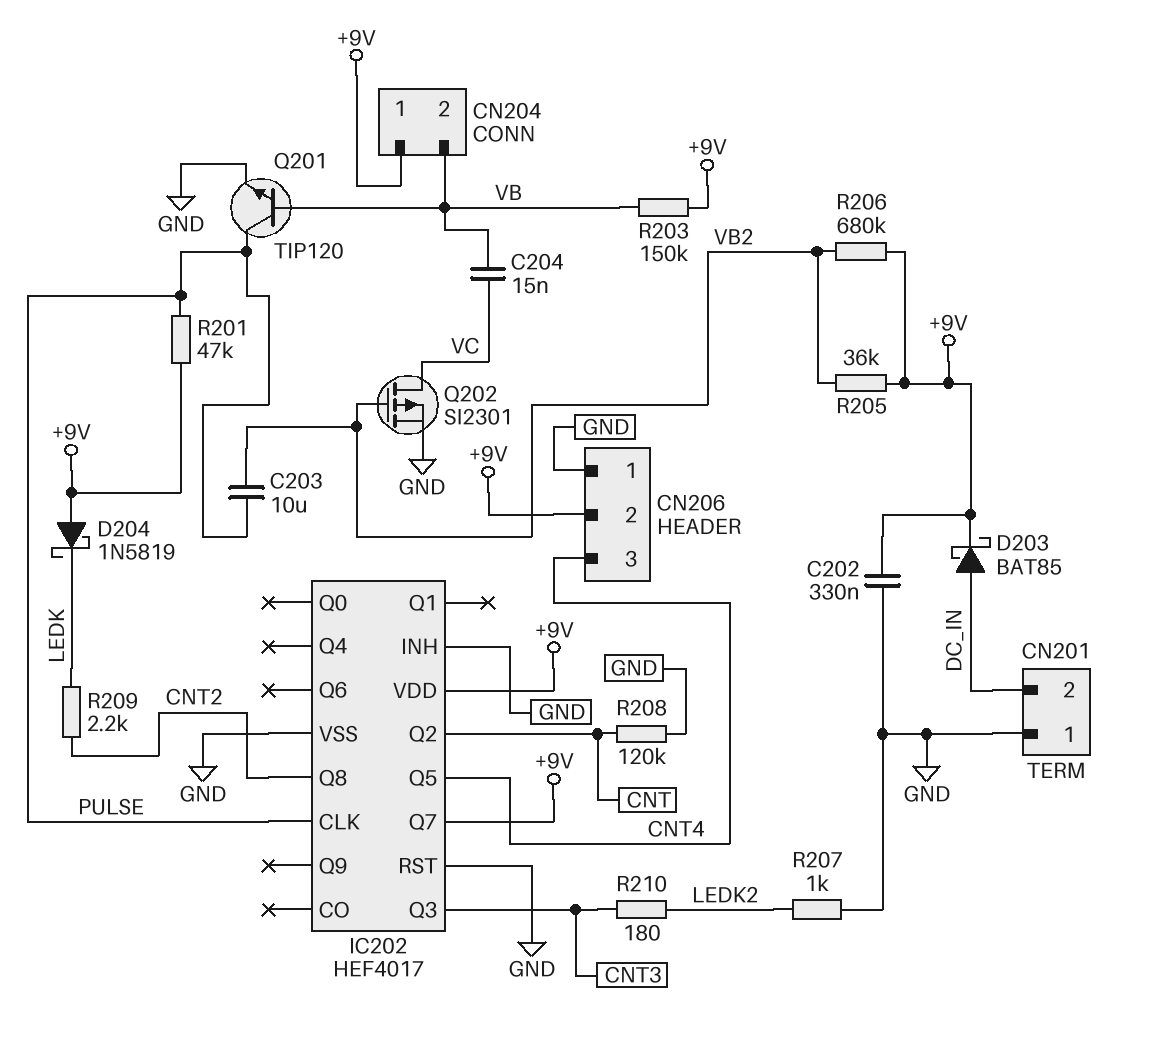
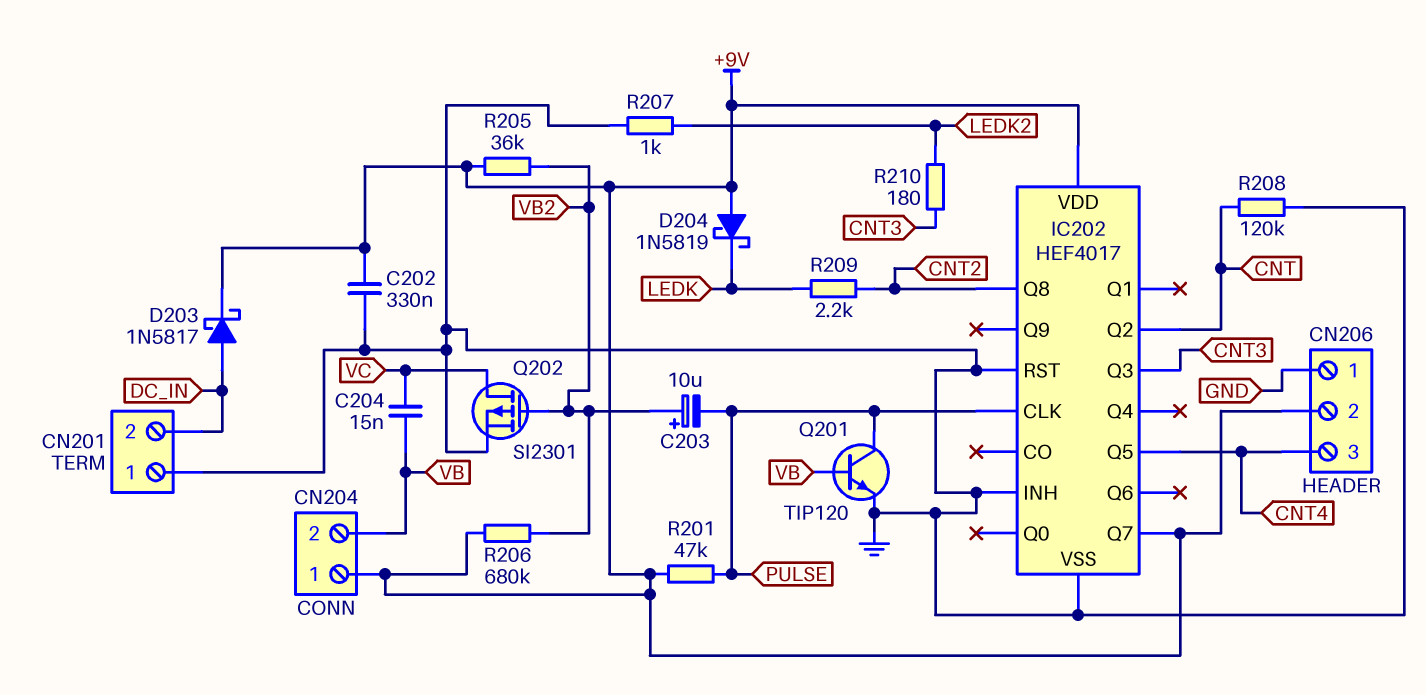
C203: 10uF (PULSE, VB2) -> 10uF (plus VB2, minus PULSE)
D203: schottky BAT85 (A DC_IN, K +9V) -> schottky 1N5817 (A DC_IN, K +9V)
R203: 150k (+9V, VB) -> none

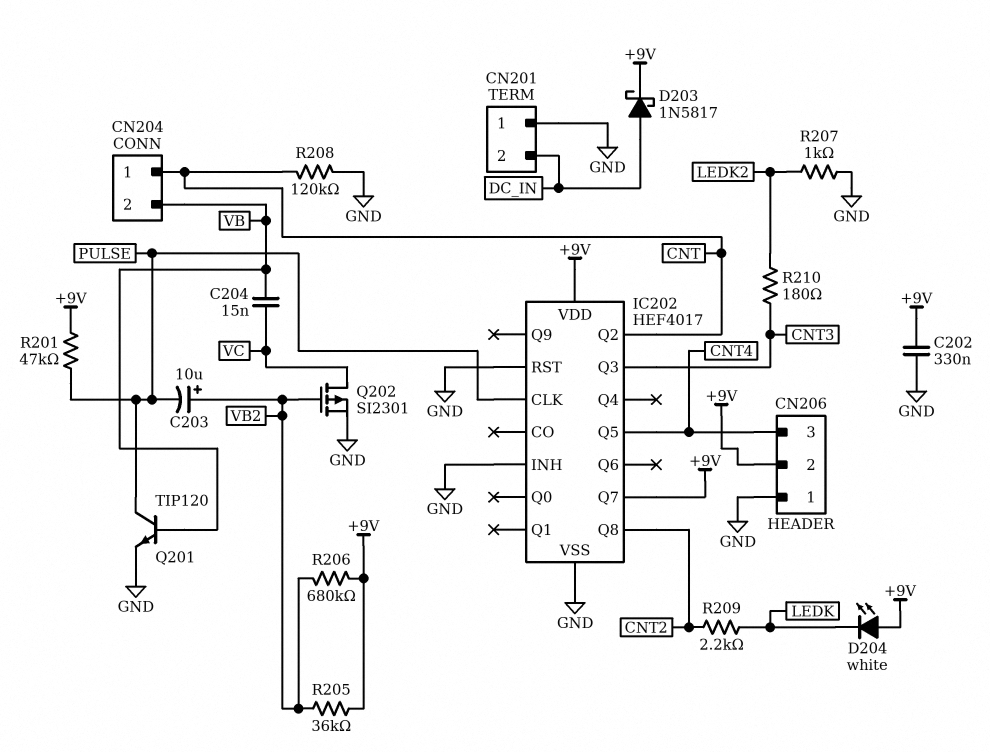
CN204 pin 1: +9V -> CNT
D204: schottky 1N5819 (A +9V, K LEDK) -> LED white (A +9V, K LEDK)

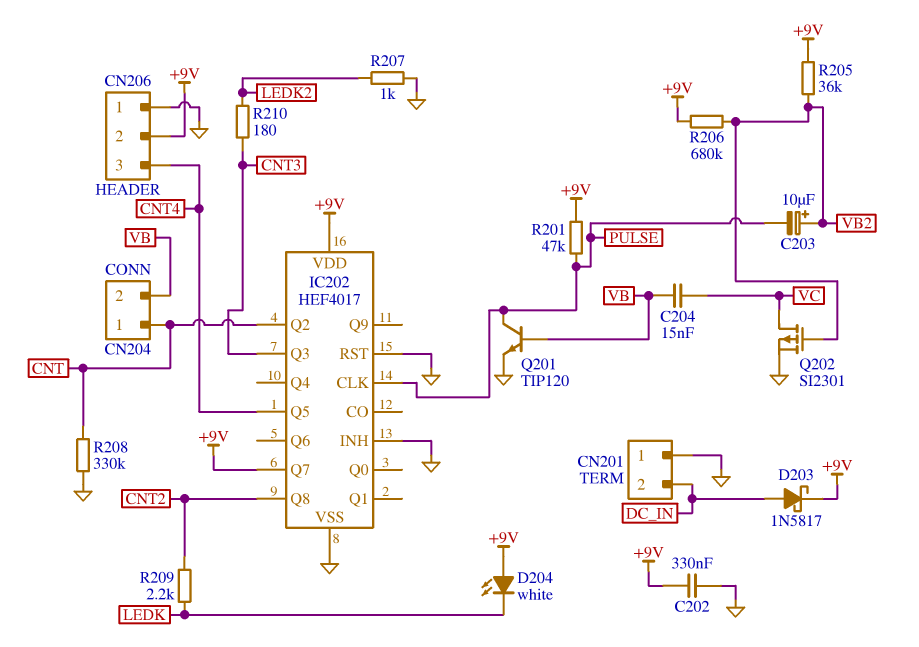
R208: 120k (CNT, GND) -> 330k (CNT, GND)

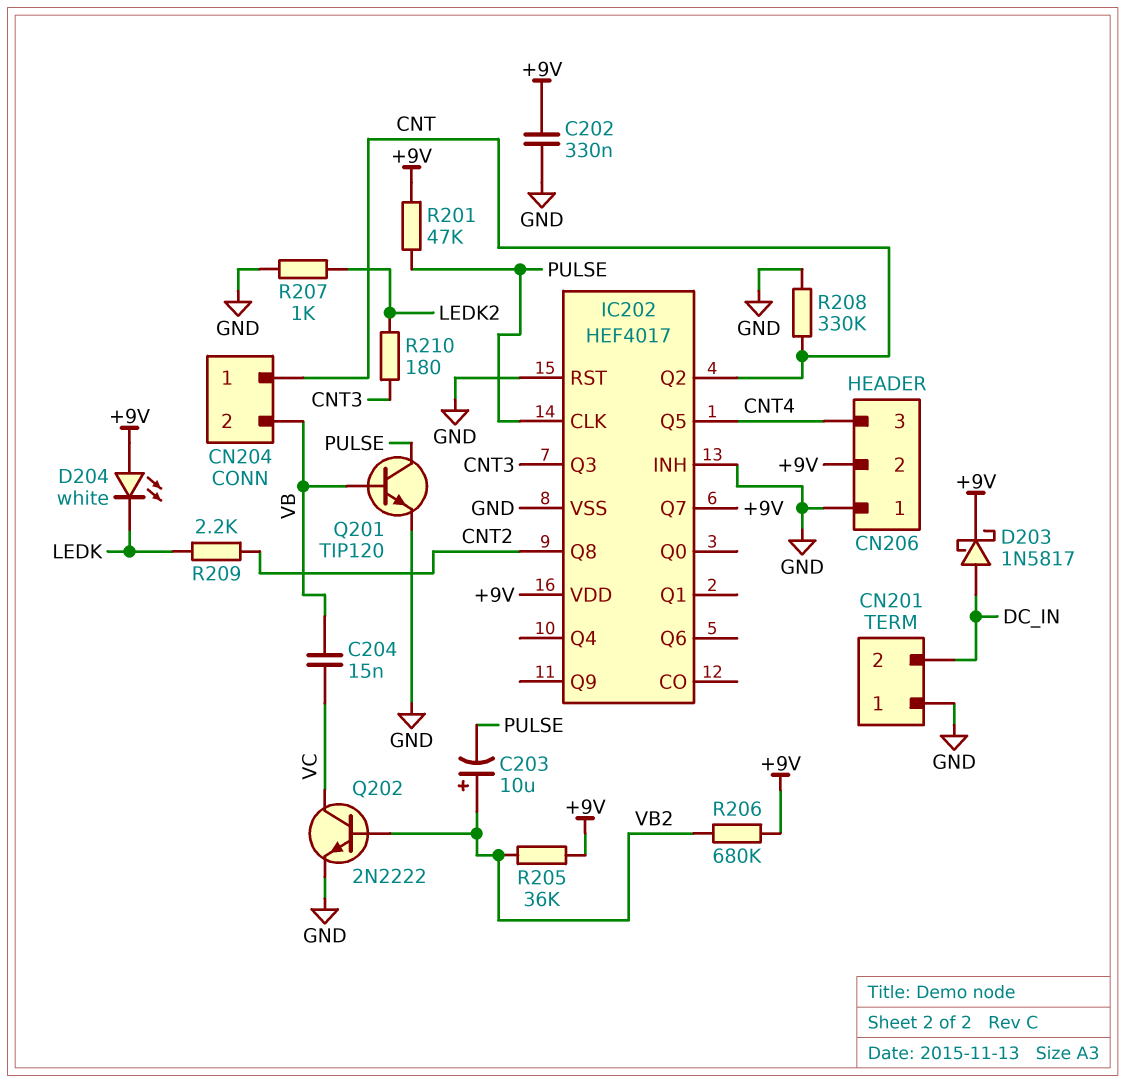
Q202: PMOS SI2301 (G VB2, D VC, S GND) -> NPN 2N2222 (B VB2, C VC, E GND)

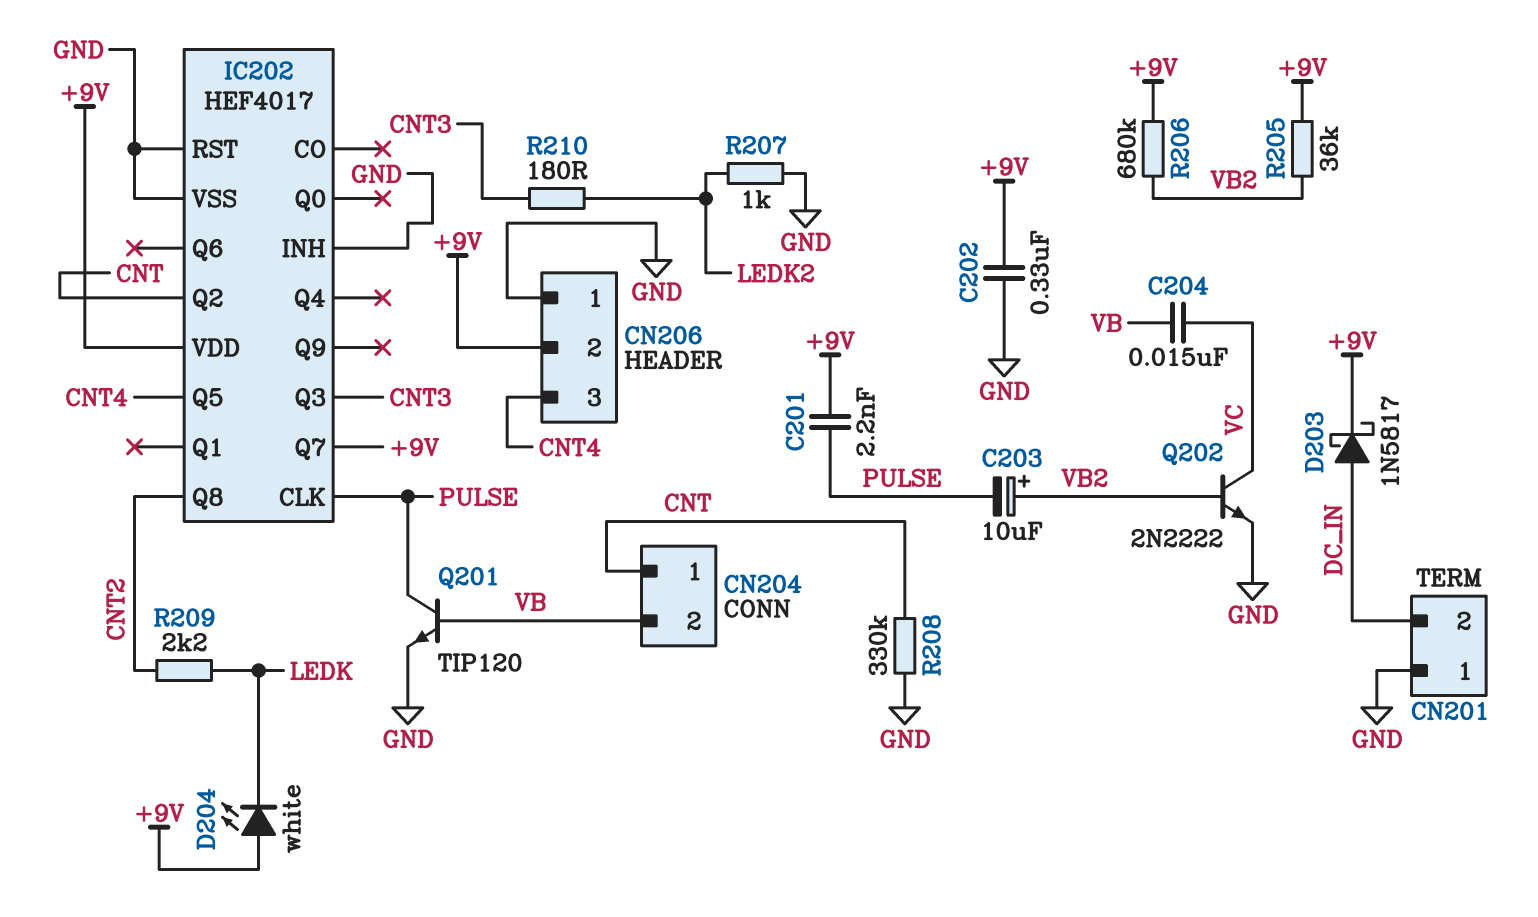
C201: none -> 2.2nF (+9V, PULSE)
R201: 47k (+9V, PULSE) -> none

